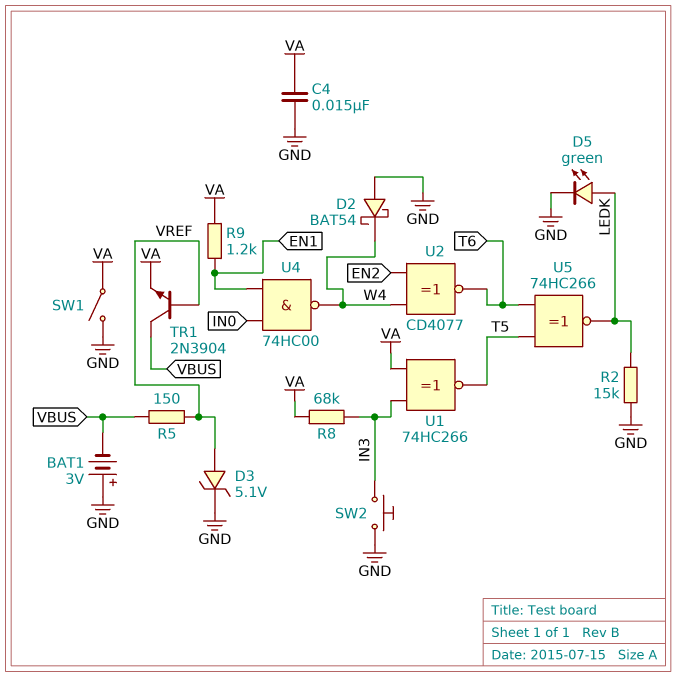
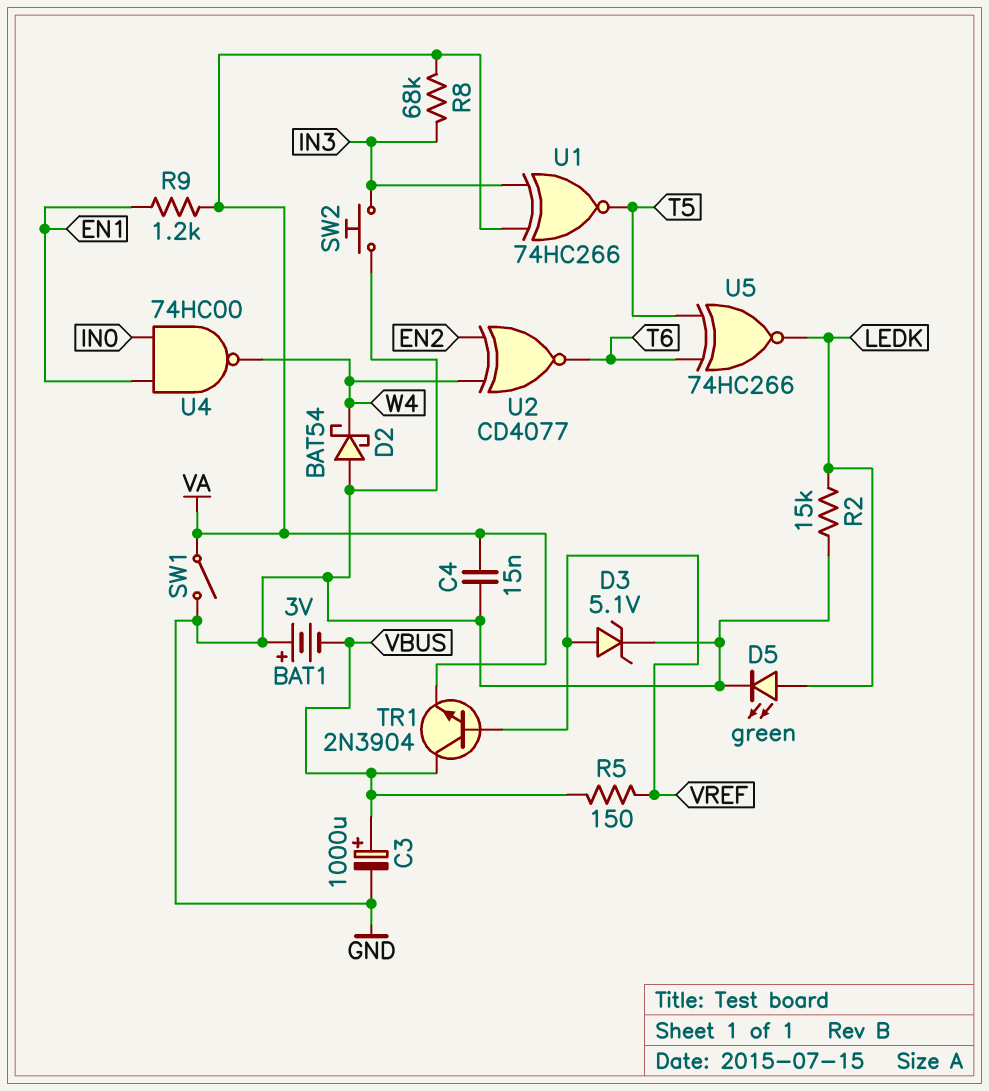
C3: none -> 1000uF (plus VBUS, minus GND)

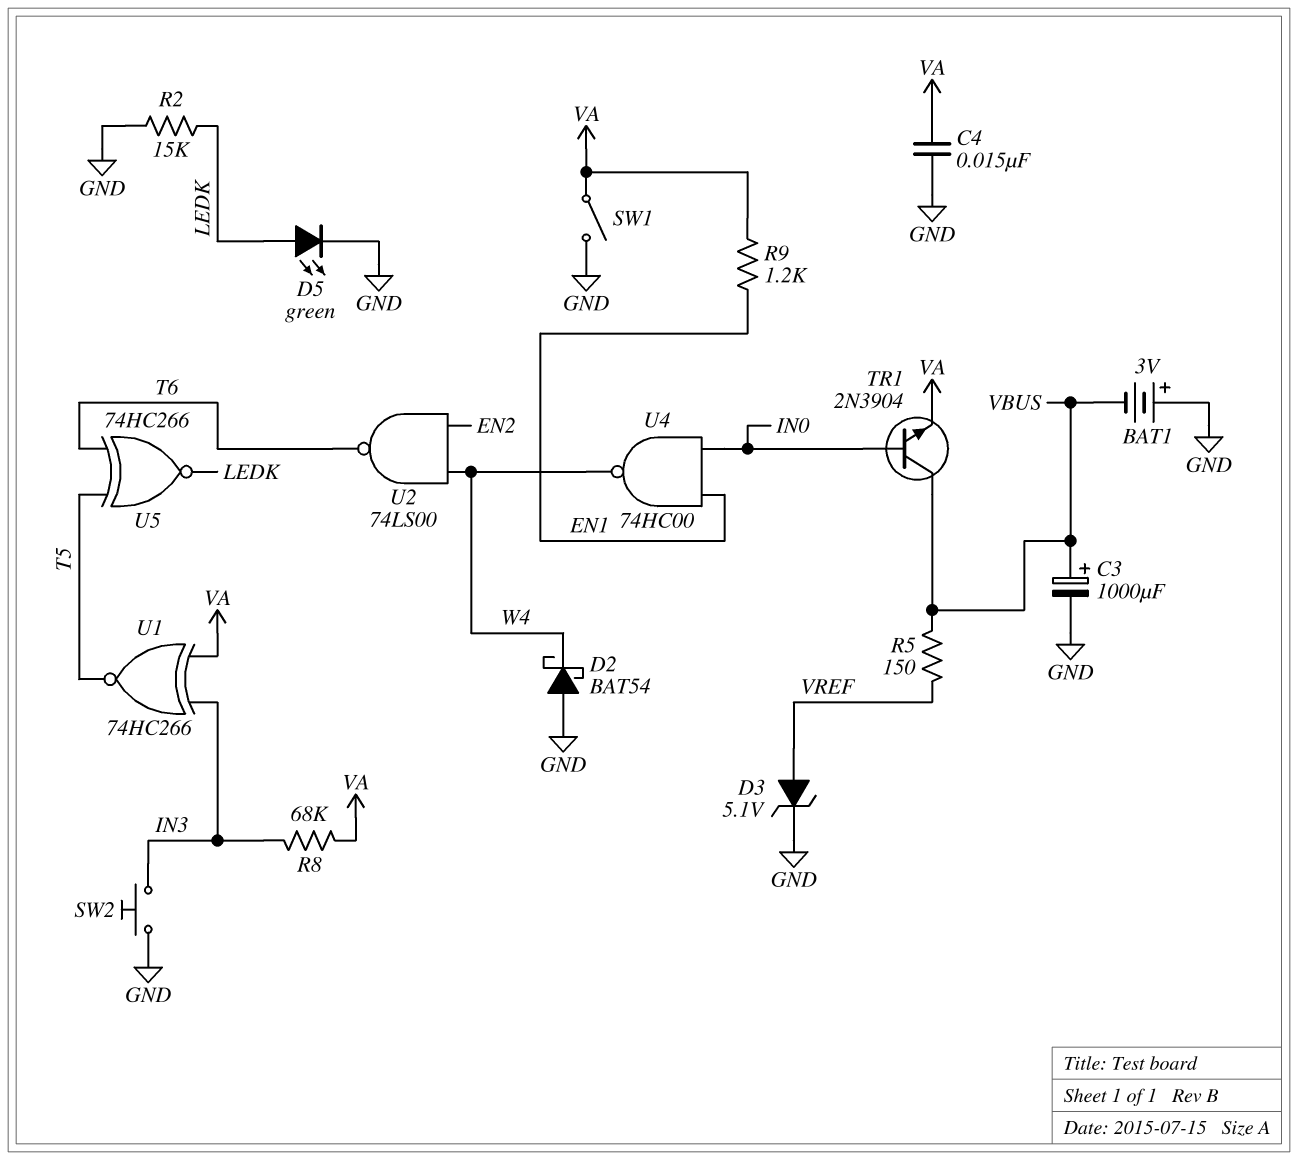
TR1: NPN 2N3904 (B VREF, C VBUS, E VA) -> NPN 2N3904 (B IN0, C VBUS, E VA)
U2: XNOR CD4077 (in EN2, in W4, out T6) -> NAND 74LS00 (in EN2, in W4, out T6)

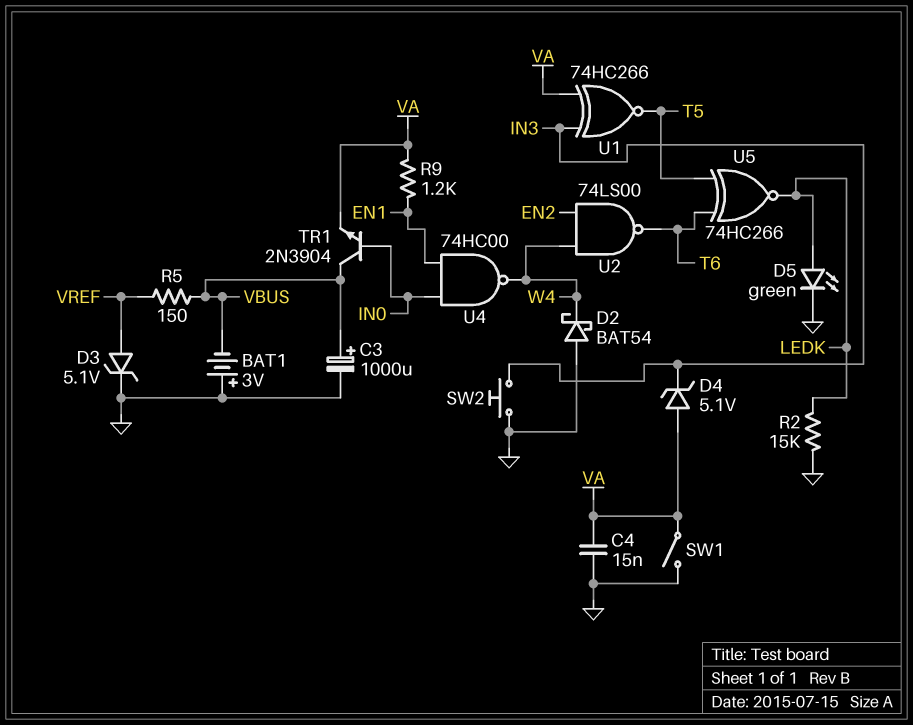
D4: none -> zener 5.1V (A VA, K IN3)
R8: 68k (IN3, VA) -> none

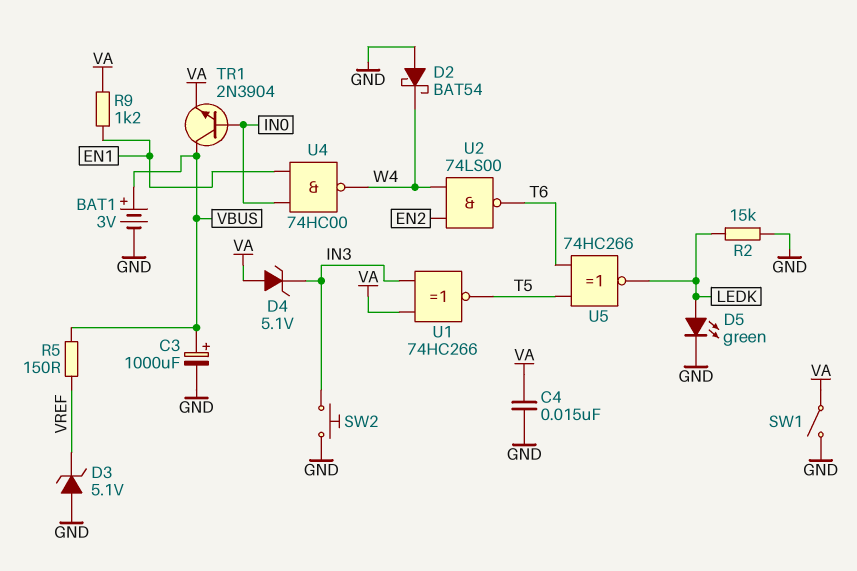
BAT1: 3V (plus GND, minus VBUS) -> 3V (plus VBUS, minus GND)
D3: zener 5.1V (A VREF, K GND) -> zener 5.1V (A GND, K VREF)

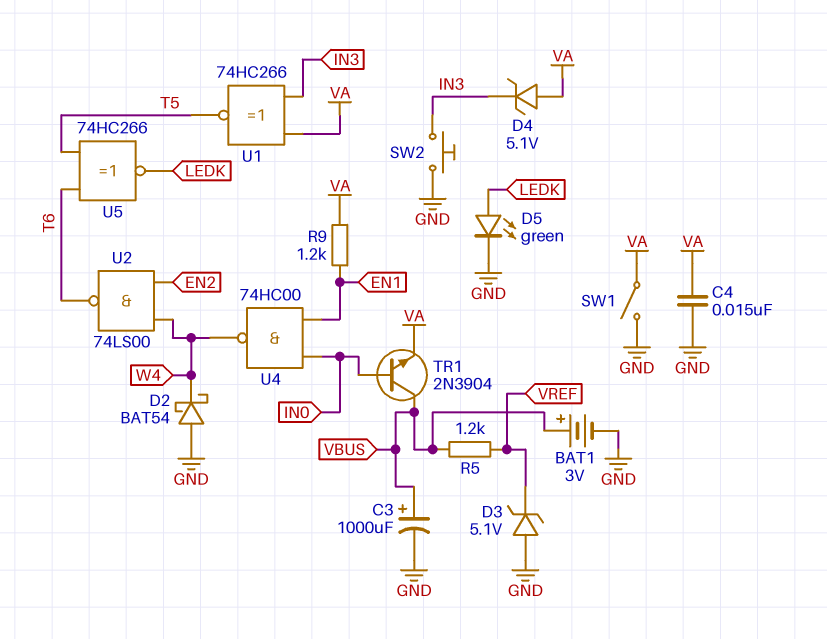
R2: 15k (GND, LEDK) -> none
R5: 150 (VBUS, VREF) -> 1.2k (VBUS, VREF)

